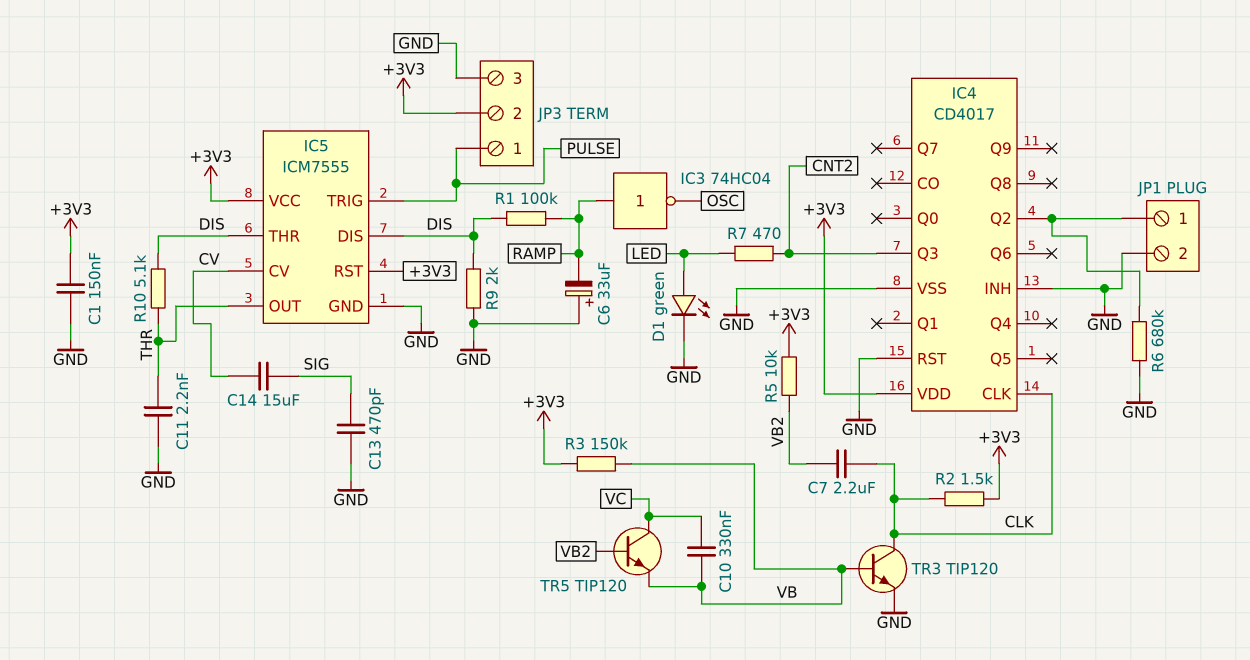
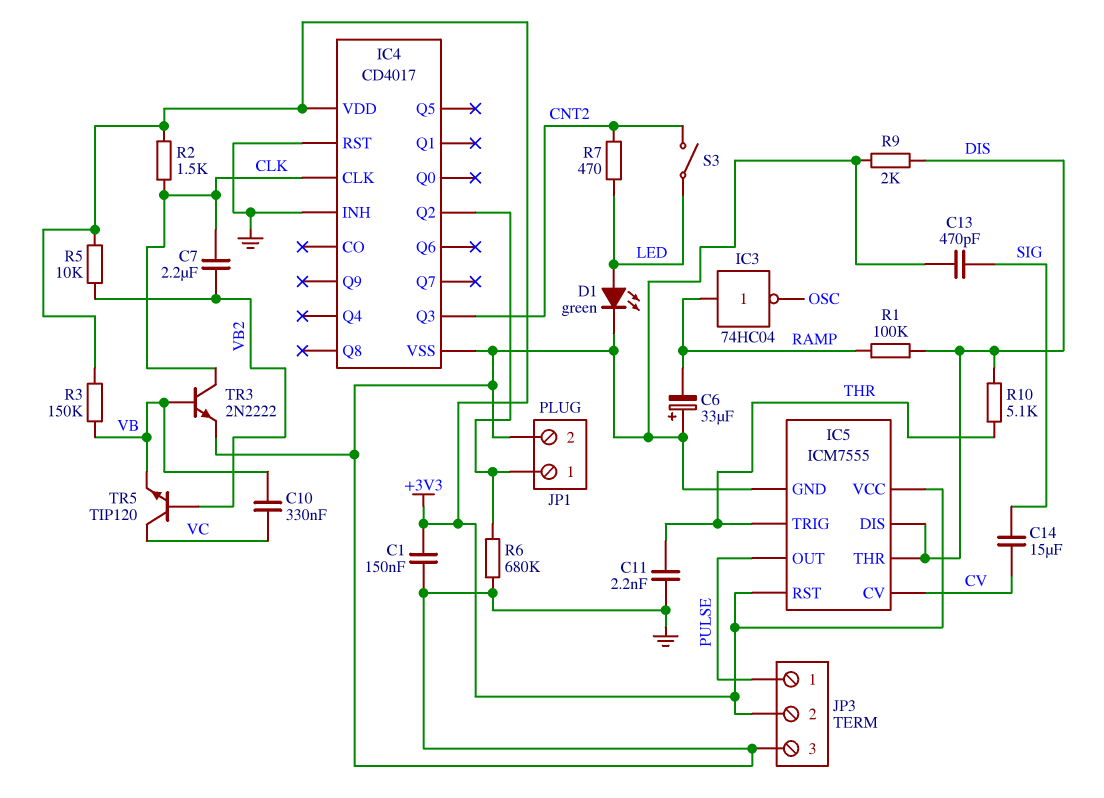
IC5 pin OUT: THR -> PULSE
IC5 pin TRIG: PULSE -> THR
S3: none -> switch (CNT2, LED)
TR3: NPN TIP120 (B VB, C CLK, E GND) -> NPN 2N2222 (B VB, C CLK, E GND)

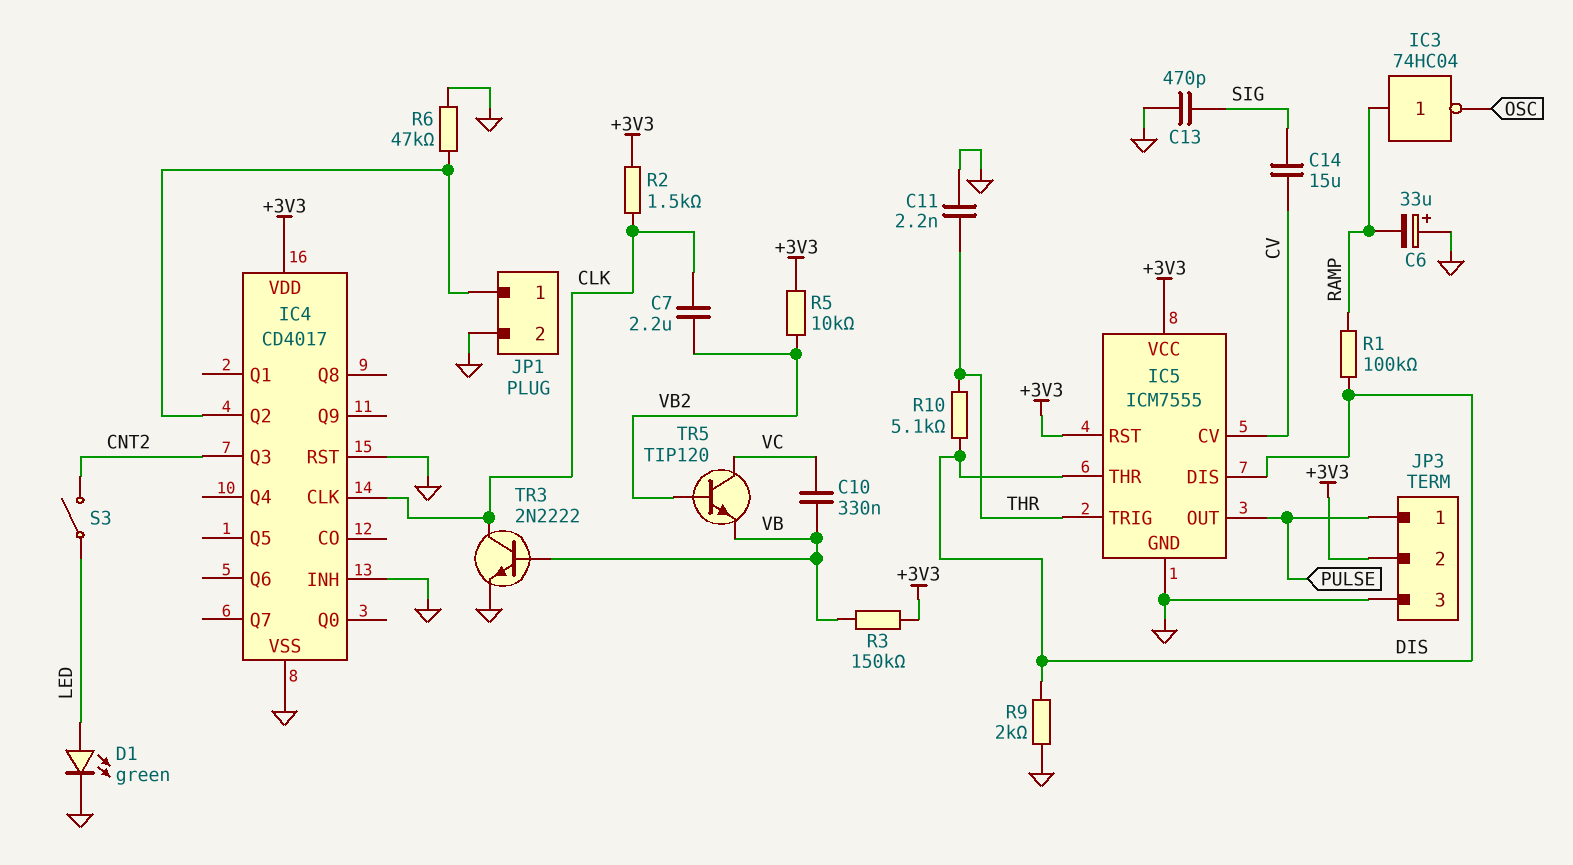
C1: 150nF (+3V3, GND) -> none
R6: 680k (GND, IC4/Q2) -> 47k (GND, IC4/Q2)
R7: 470 (CNT2, LED) -> none

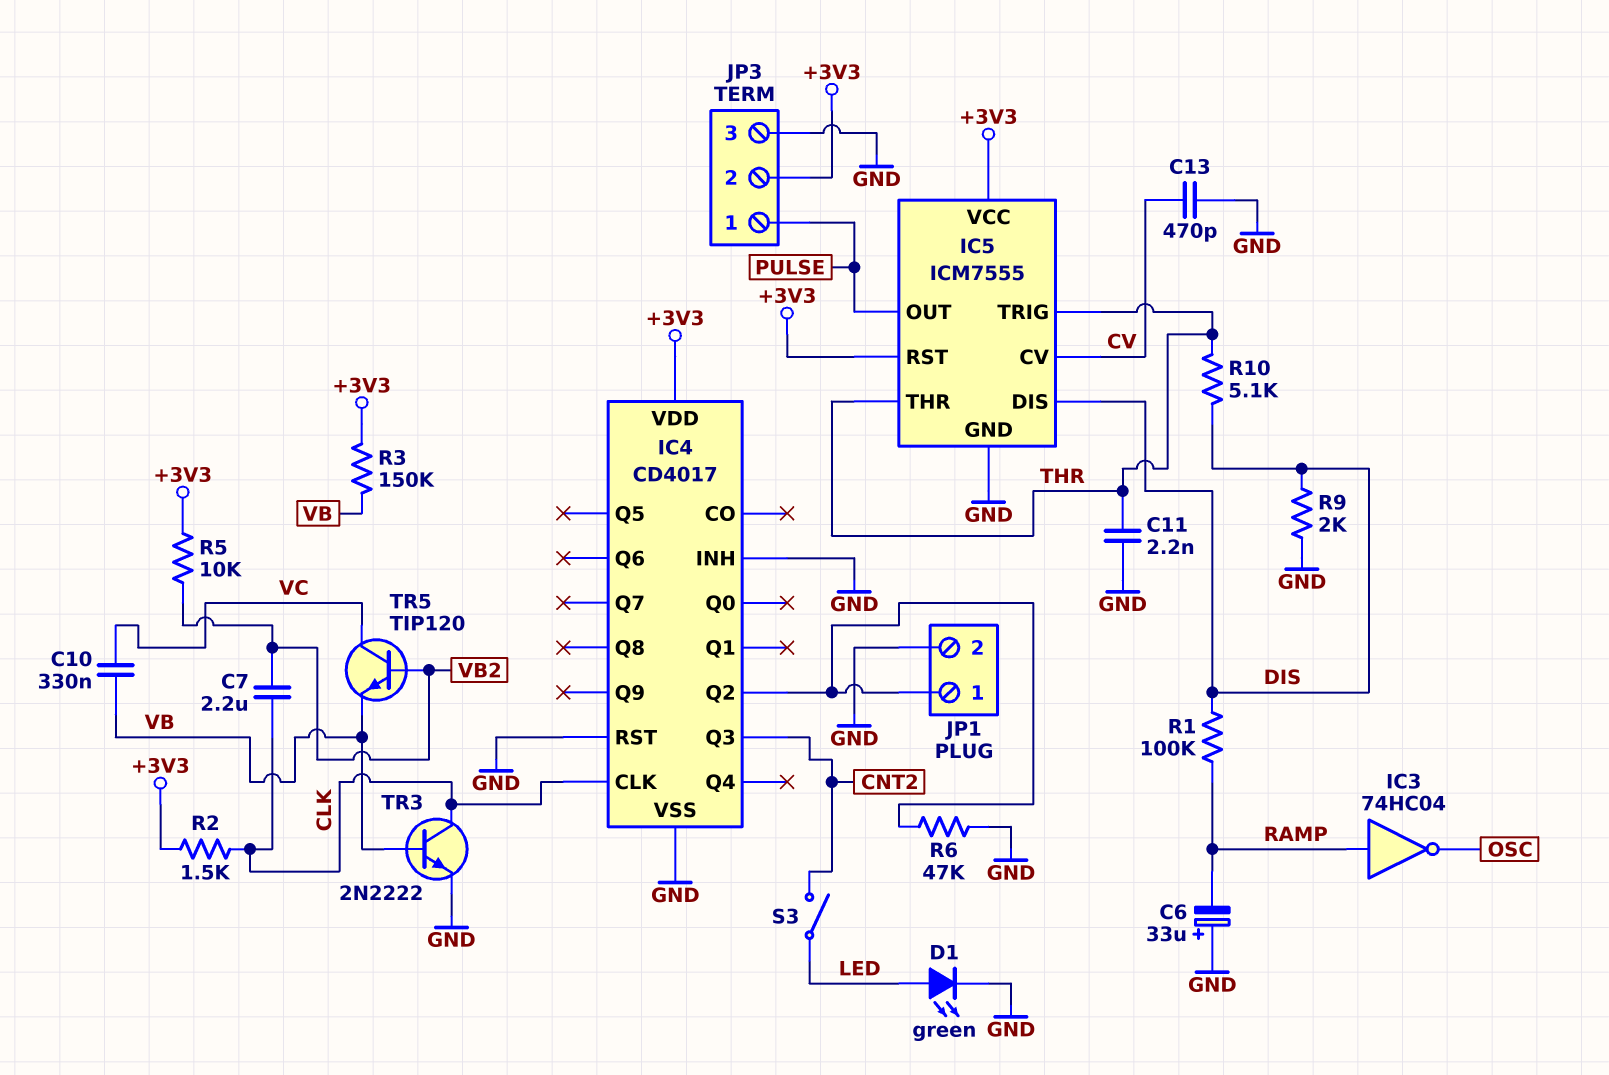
C13: 470pF (GND, SIG) -> 470pF (CV, GND)
C14: 15uF (CV, SIG) -> none
IC5 pin THR: DIS -> THR

